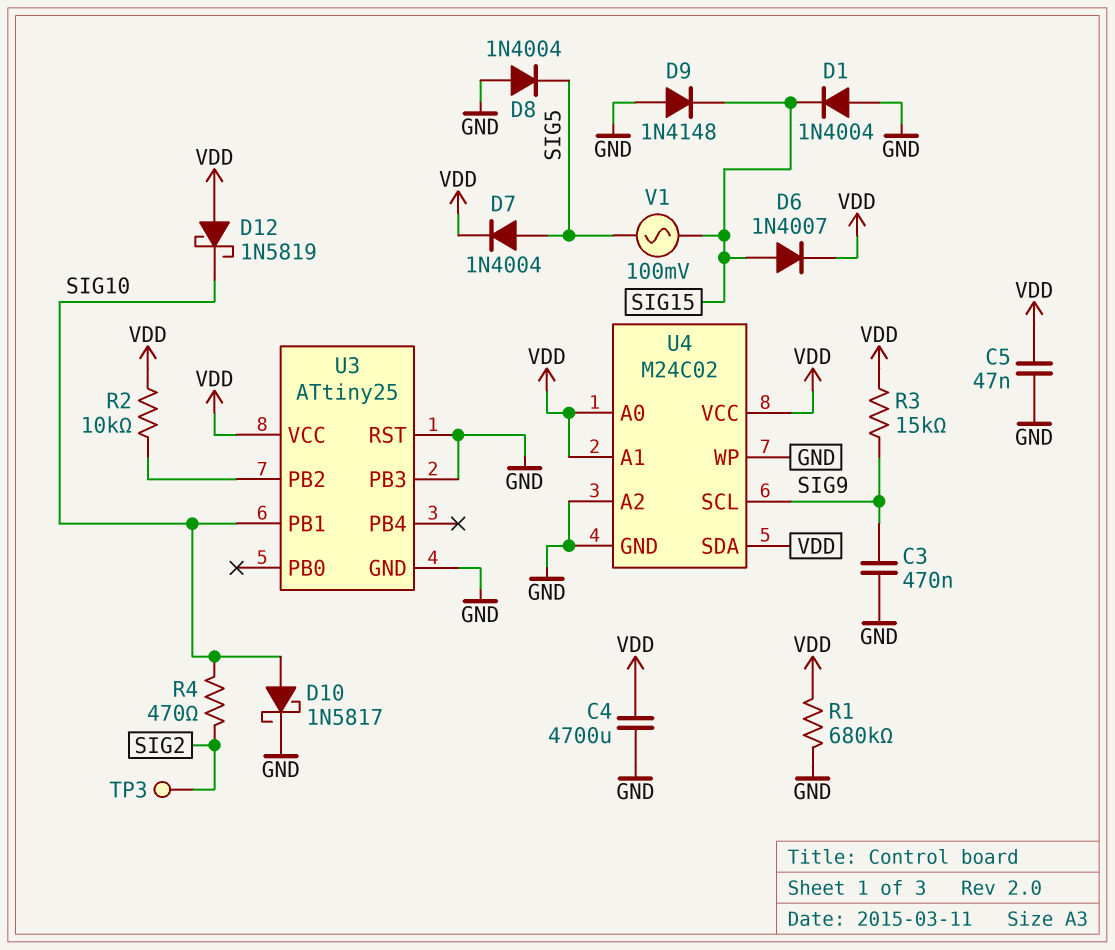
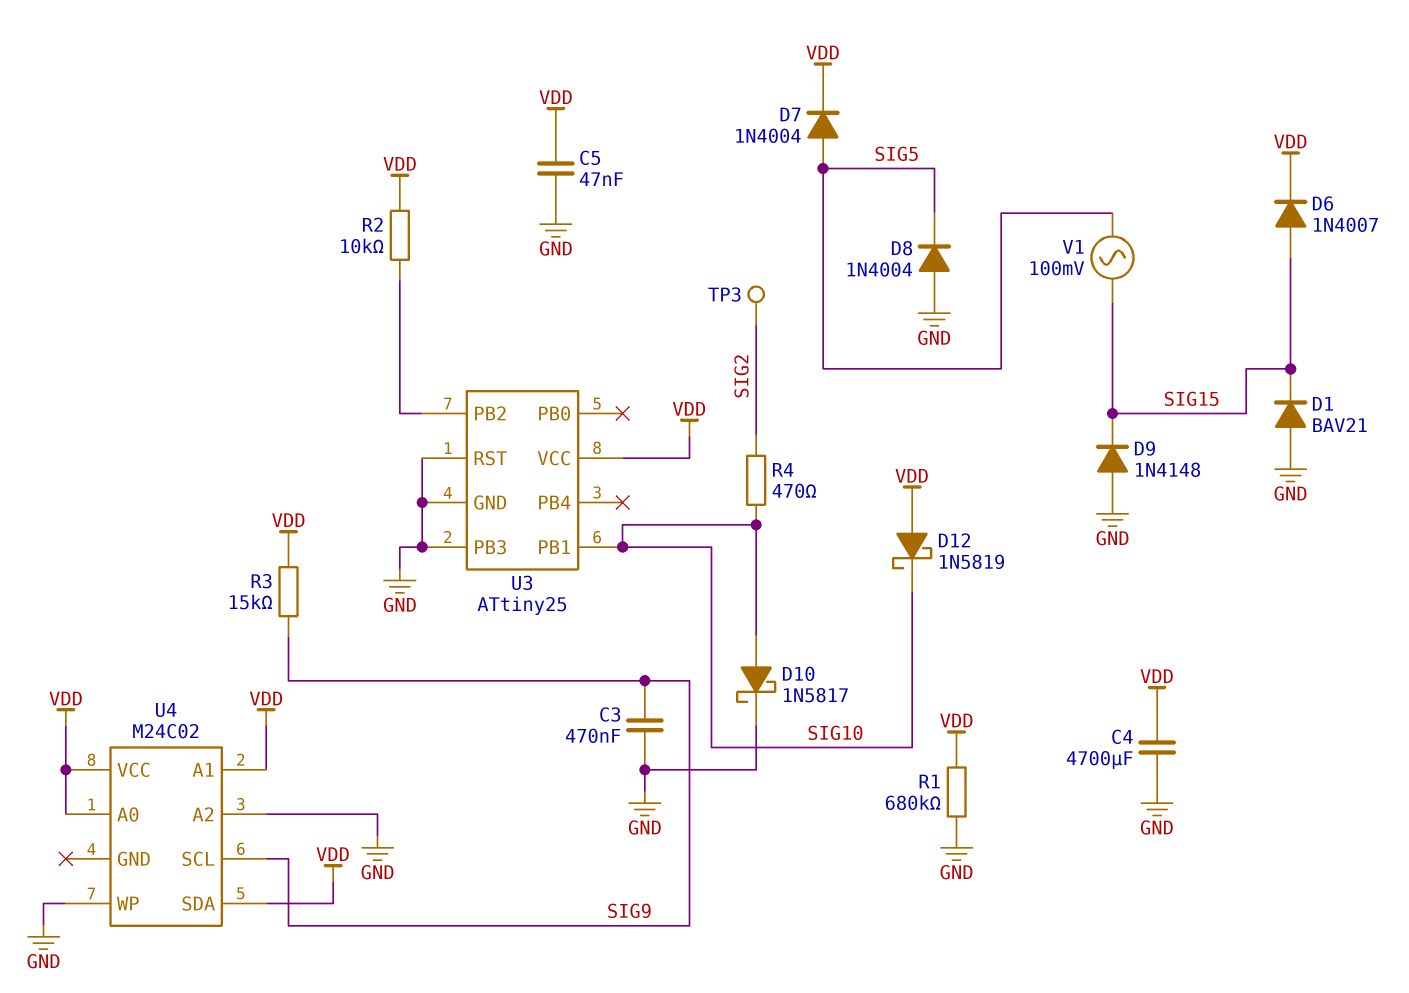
D1: diode 1N4004 (A GND, K SIG15) -> diode BAV21 (A GND, K SIG15)
U4 pin GND: GND -> none

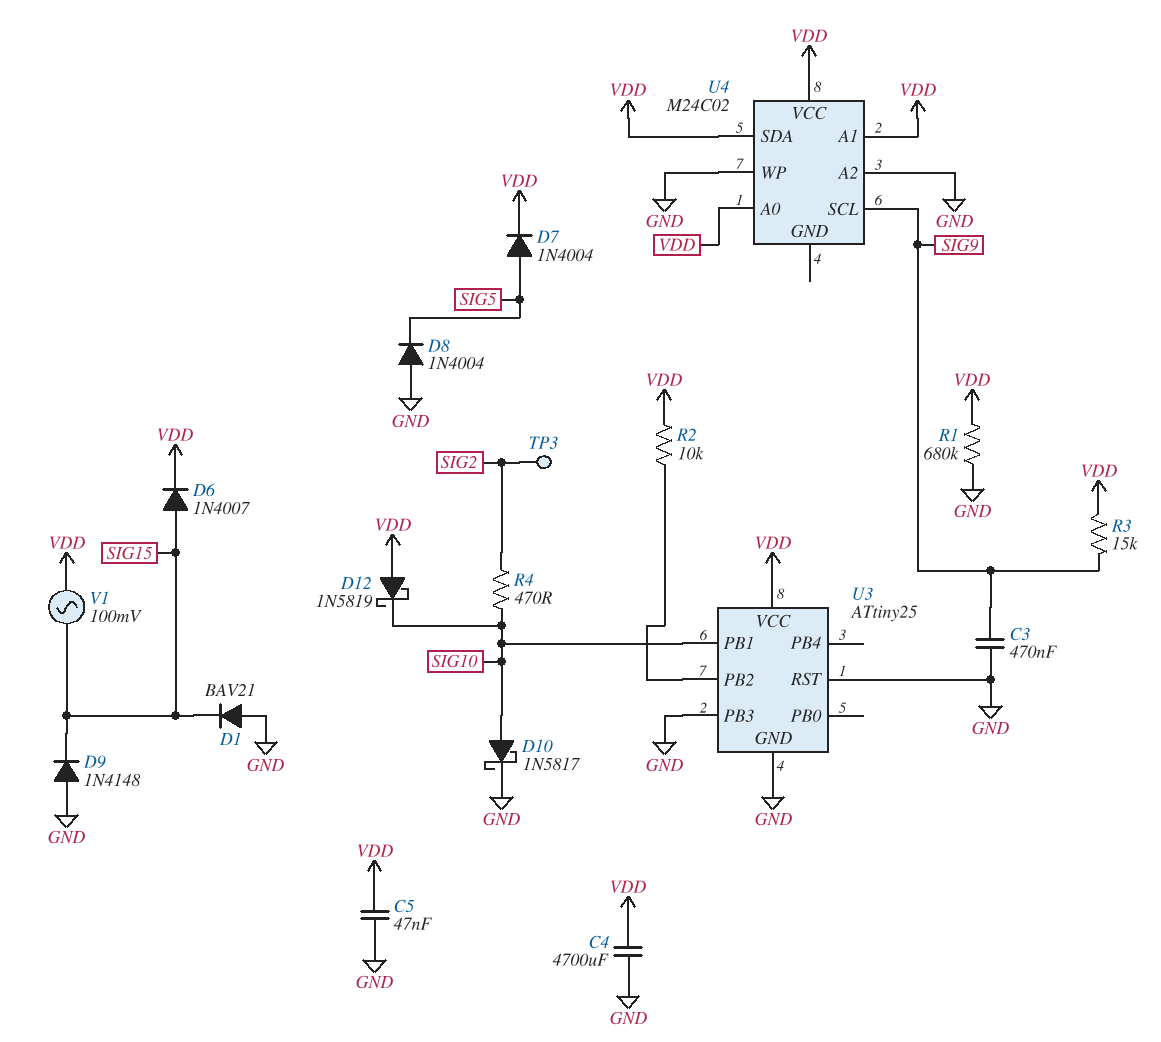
V1: AC 100mV (SIG5, SIG15) -> AC 100mV (SIG15, VDD)

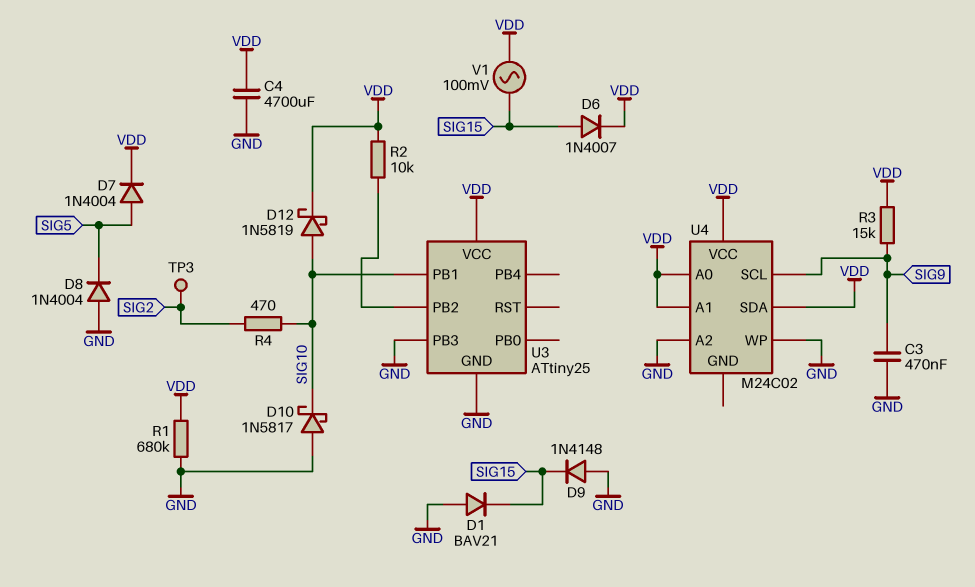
C5: 47nF (GND, VDD) -> none
D10: schottky 1N5817 (A SIG10, K GND) -> schottky 1N5817 (A GND, K SIG10)
D12: schottky 1N5819 (A VDD, K SIG10) -> schottky 1N5819 (A SIG10, K VDD)
U3 pin RST: GND -> none

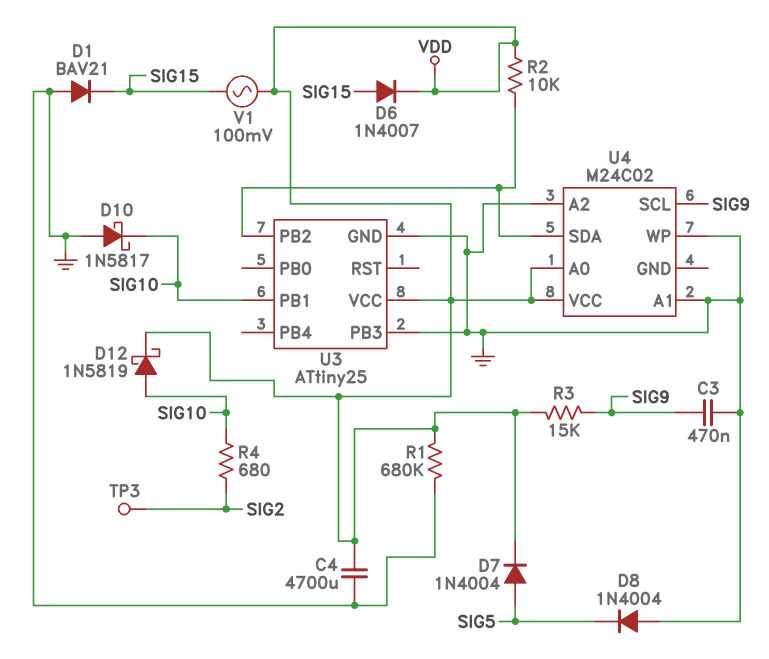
D9: diode 1N4148 (A GND, K SIG15) -> none
R4: 470 (SIG2, SIG10) -> 680 (SIG2, SIG10)
U4 pin A1: VDD -> GND
U4 pin SDA: VDD -> U3/PB2

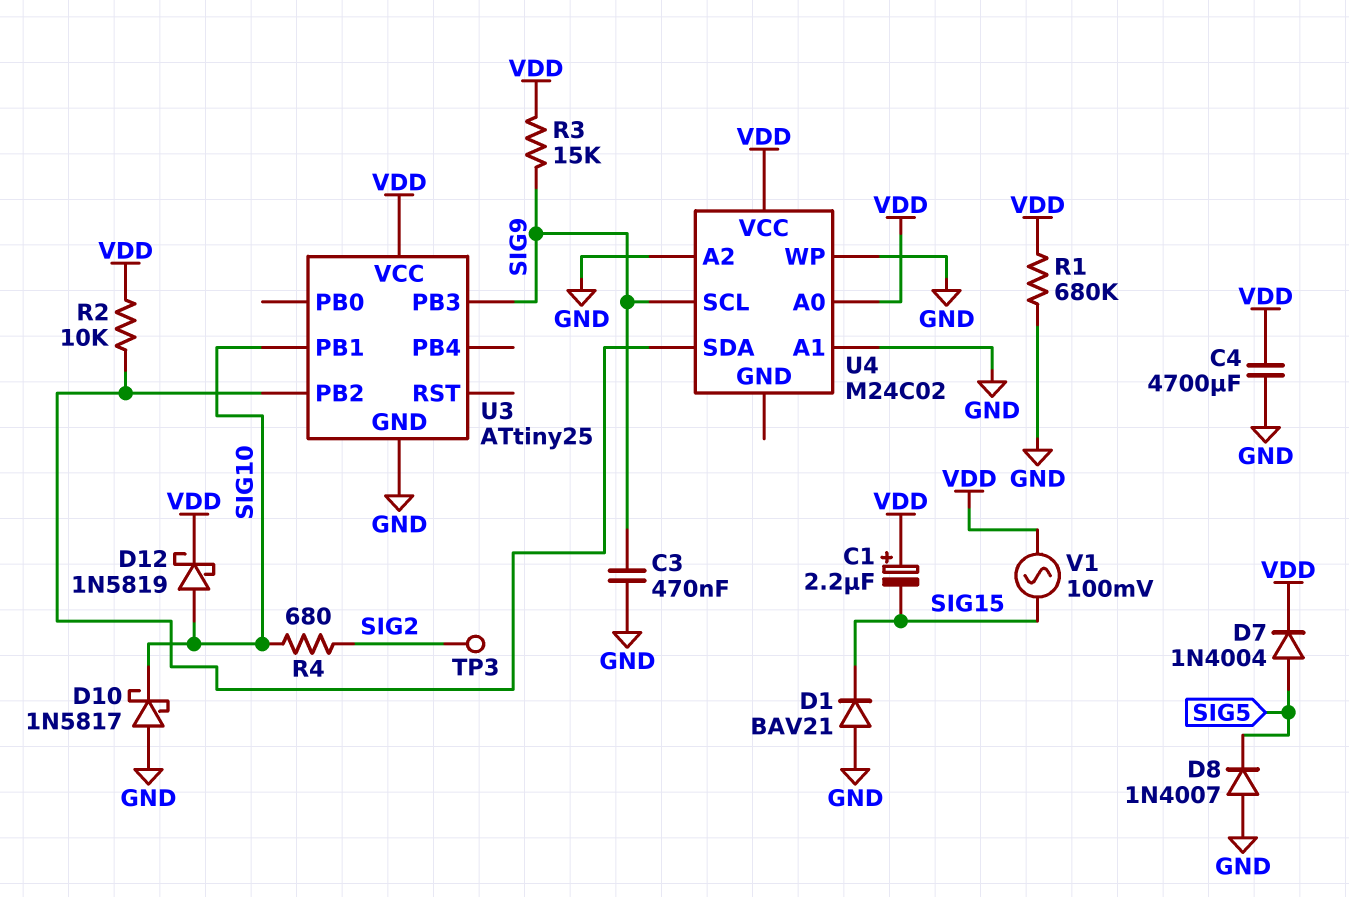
C1: none -> 2.2uF (plus VDD, minus SIG15)
D6: diode 1N4007 (A SIG15, K VDD) -> none
D8: diode 1N4004 (A GND, K SIG5) -> diode 1N4007 (A GND, K SIG5)
U3 pin PB3: GND -> SIG9

